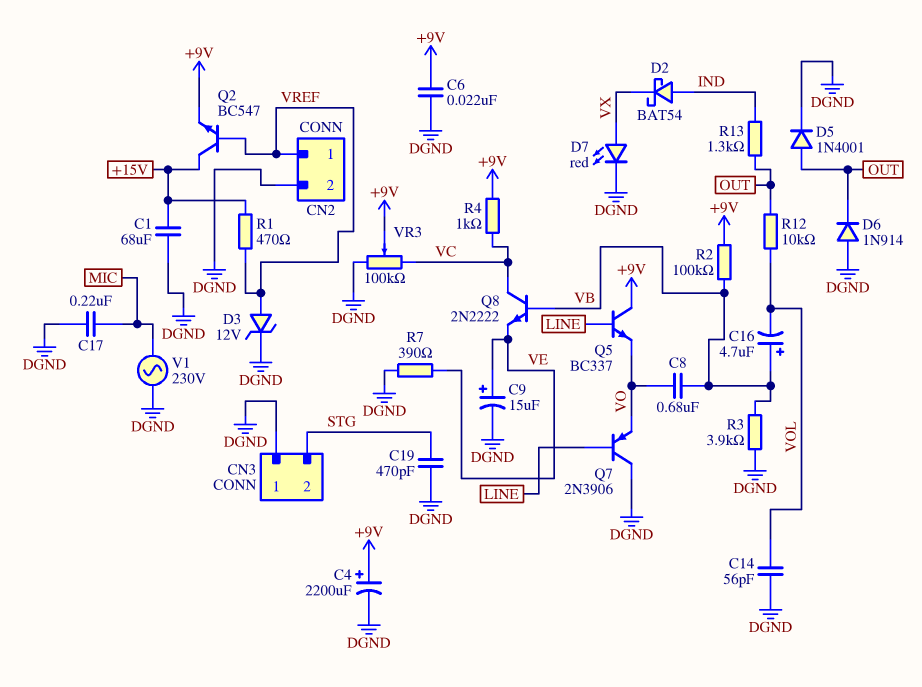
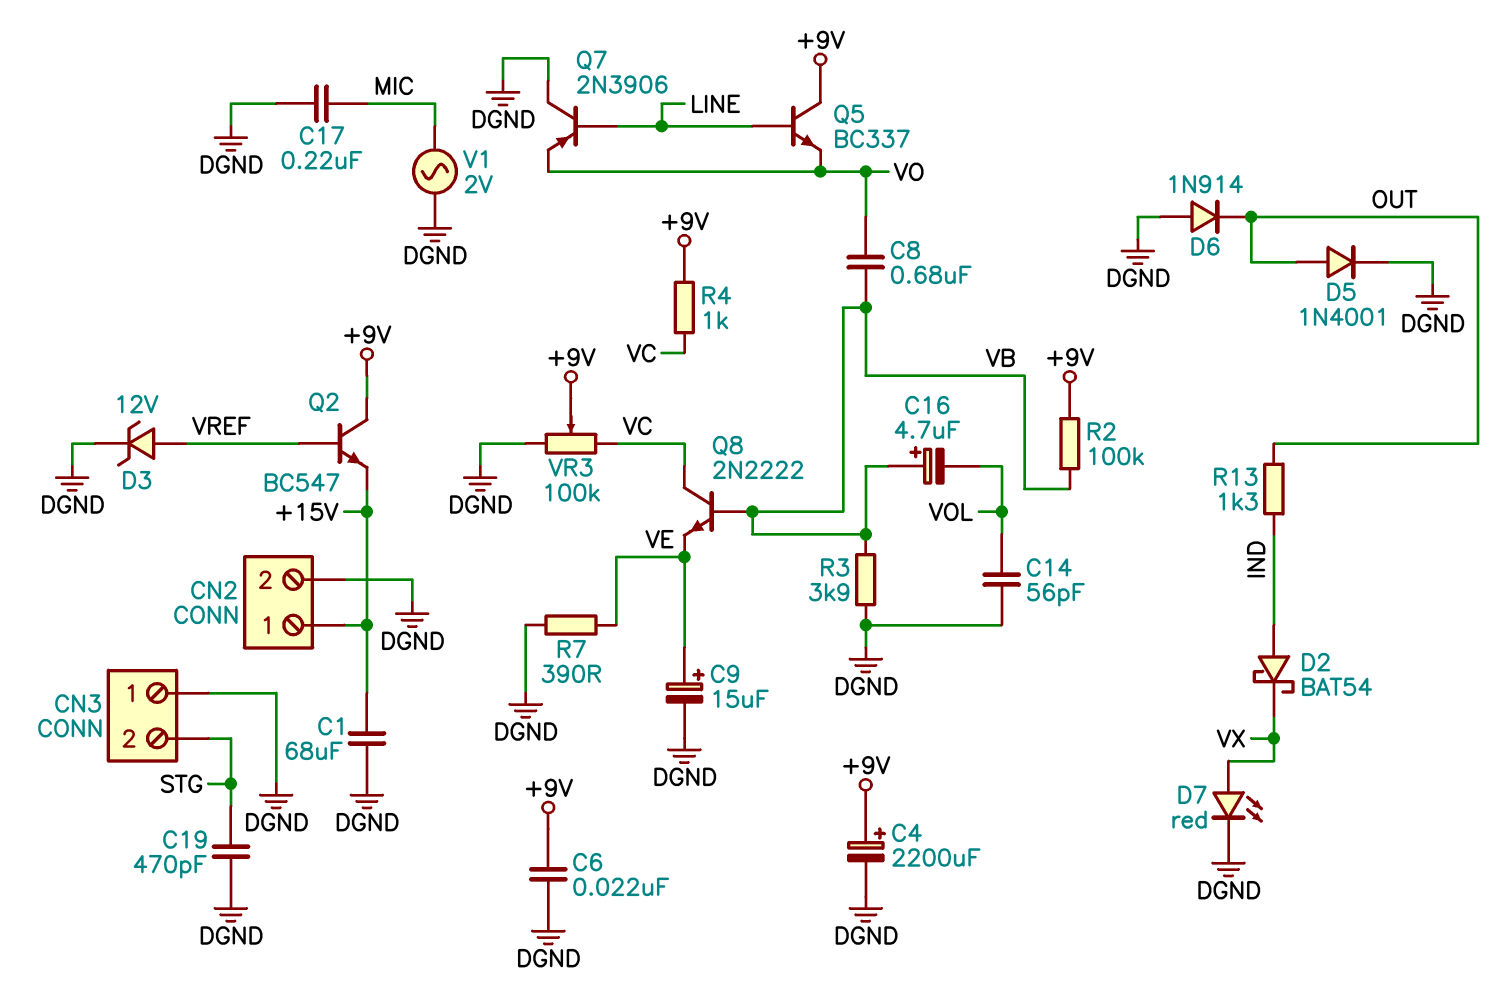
CN2 pin 1: VREF -> +15V
Q2: NPN BC547 (B VREF, C +15V, E +9V) -> NPN BC547 (B VREF, C +9V, E +15V)
R1: 470 (+15V, VREF) -> none
R12: 10k (OUT, VOL) -> none
V1: AC 230V (DGND, MIC) -> AC 2V (DGND, MIC)

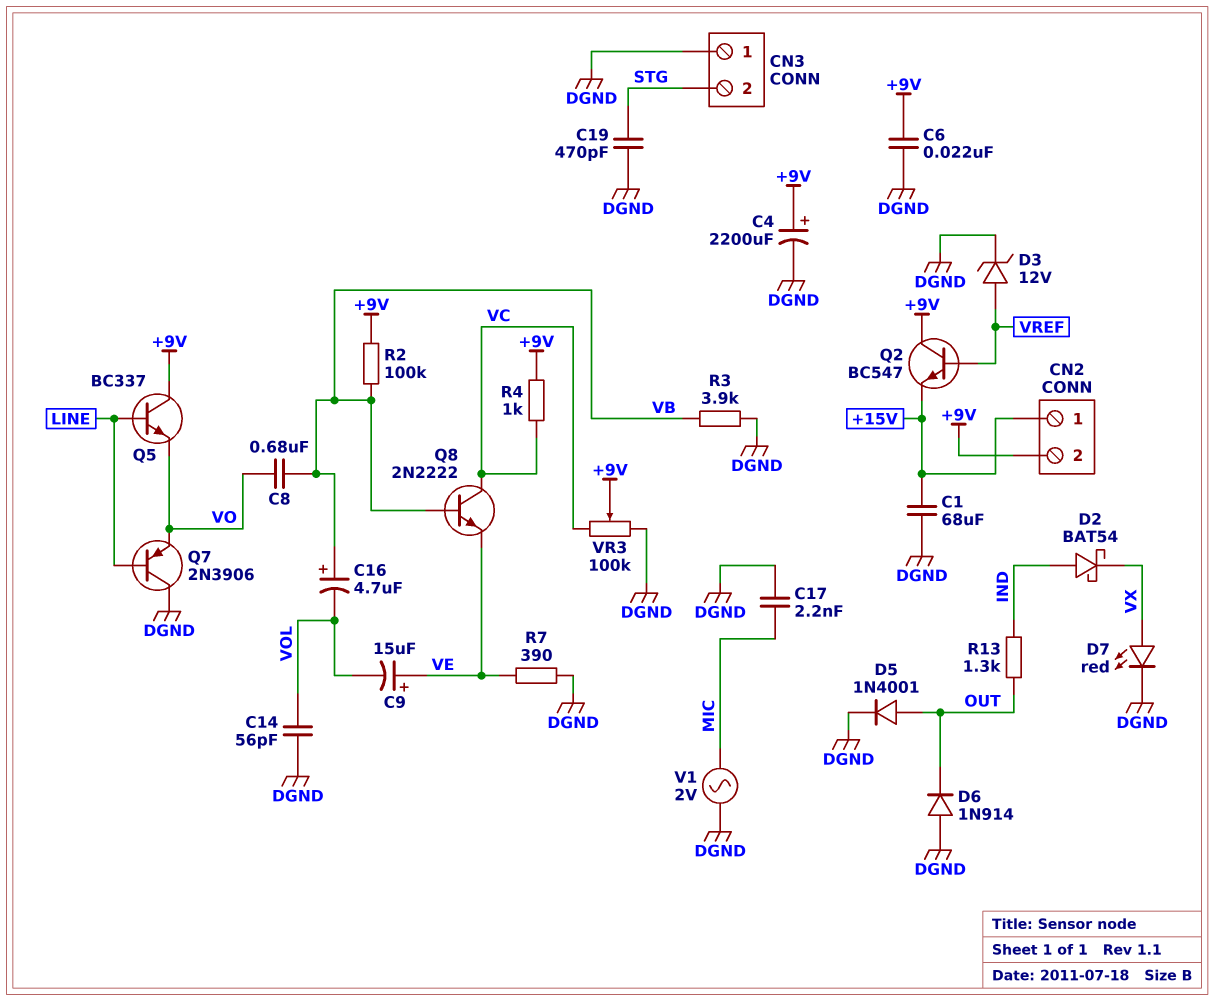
C9: 15uF (plus VE, minus DGND) -> 15uF (plus VE, minus VOL)
C17: 220nF (DGND, MIC) -> 2.2nF (DGND, MIC)
CN2 pin 2: DGND -> +9V

